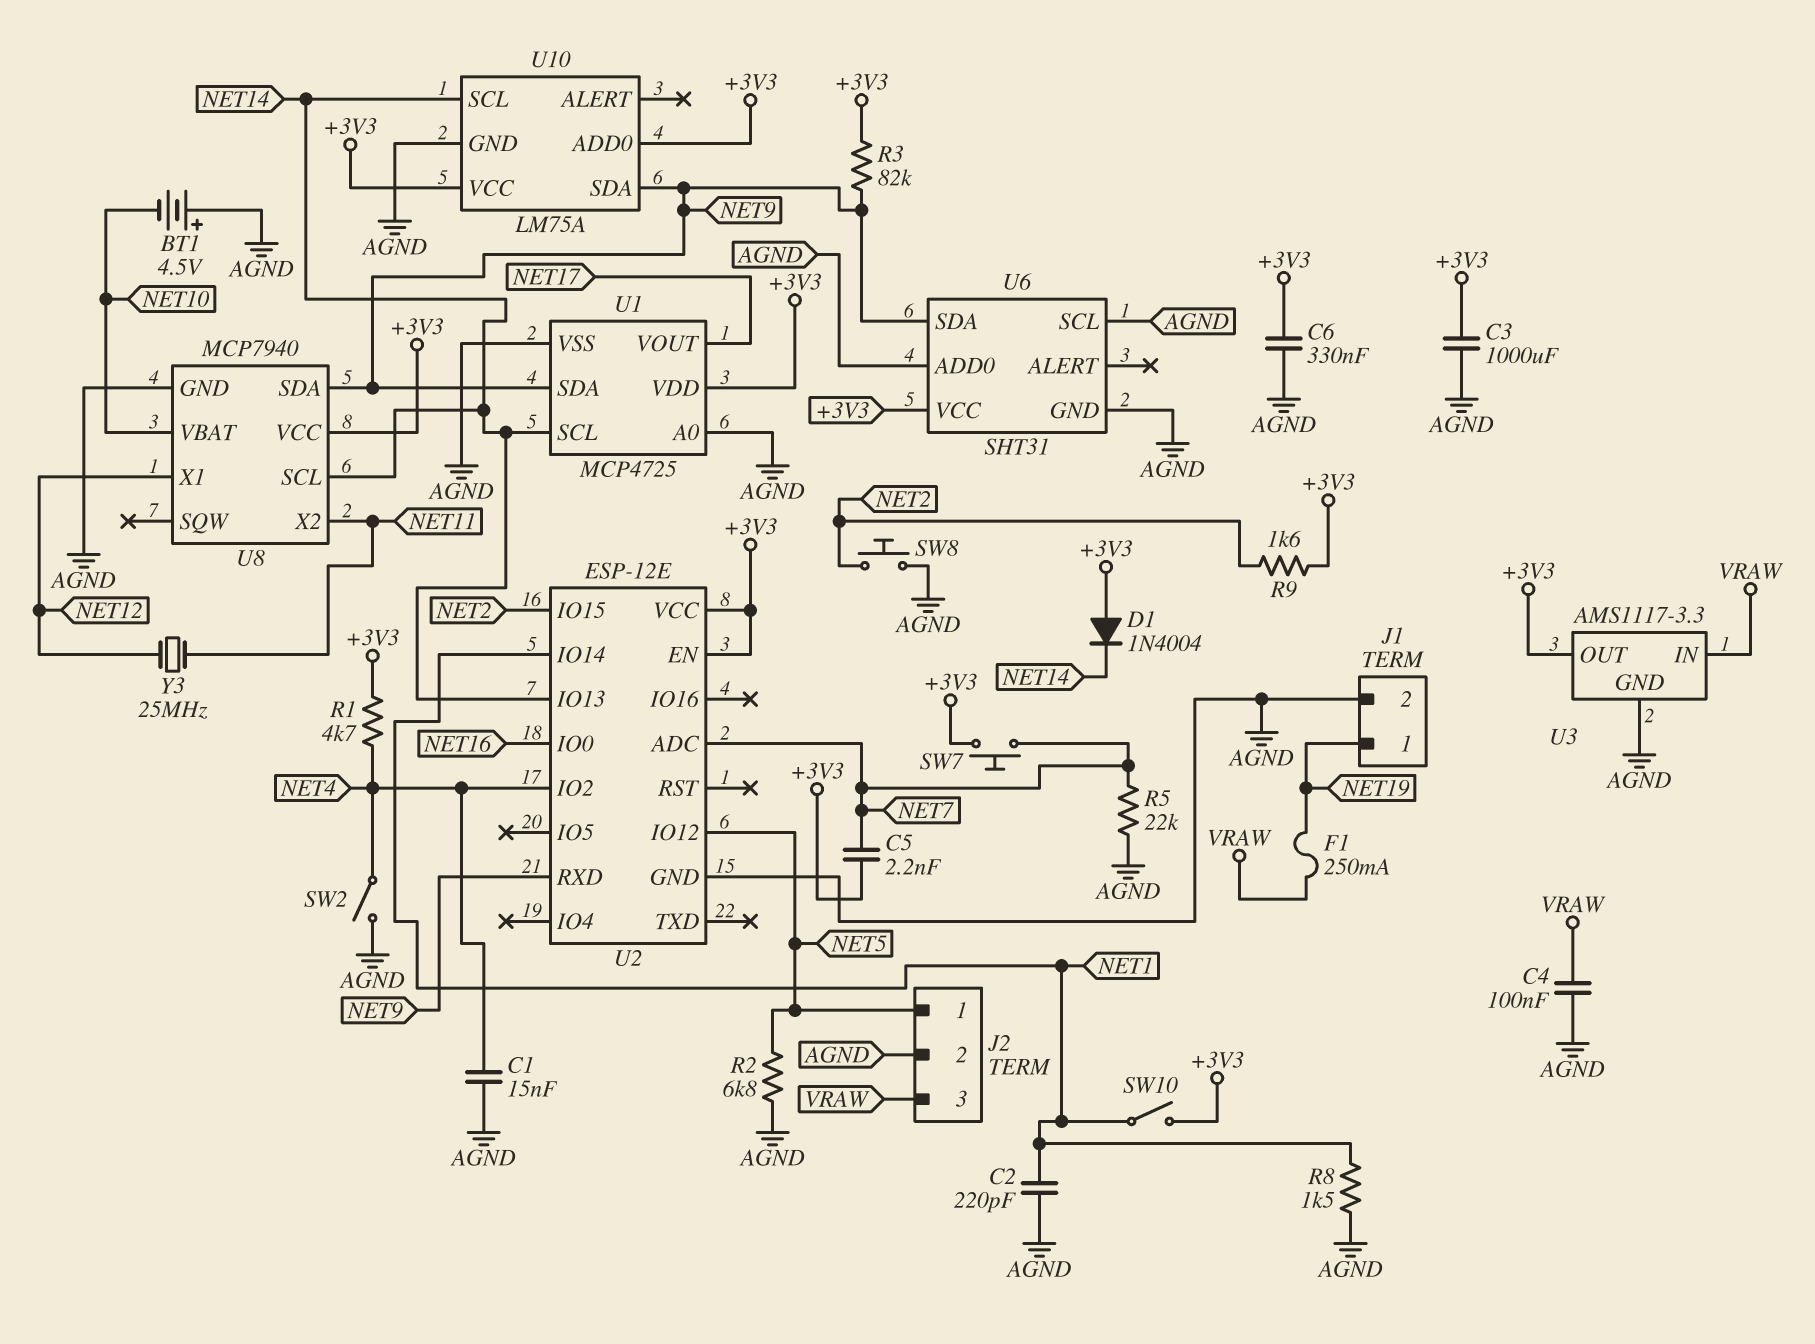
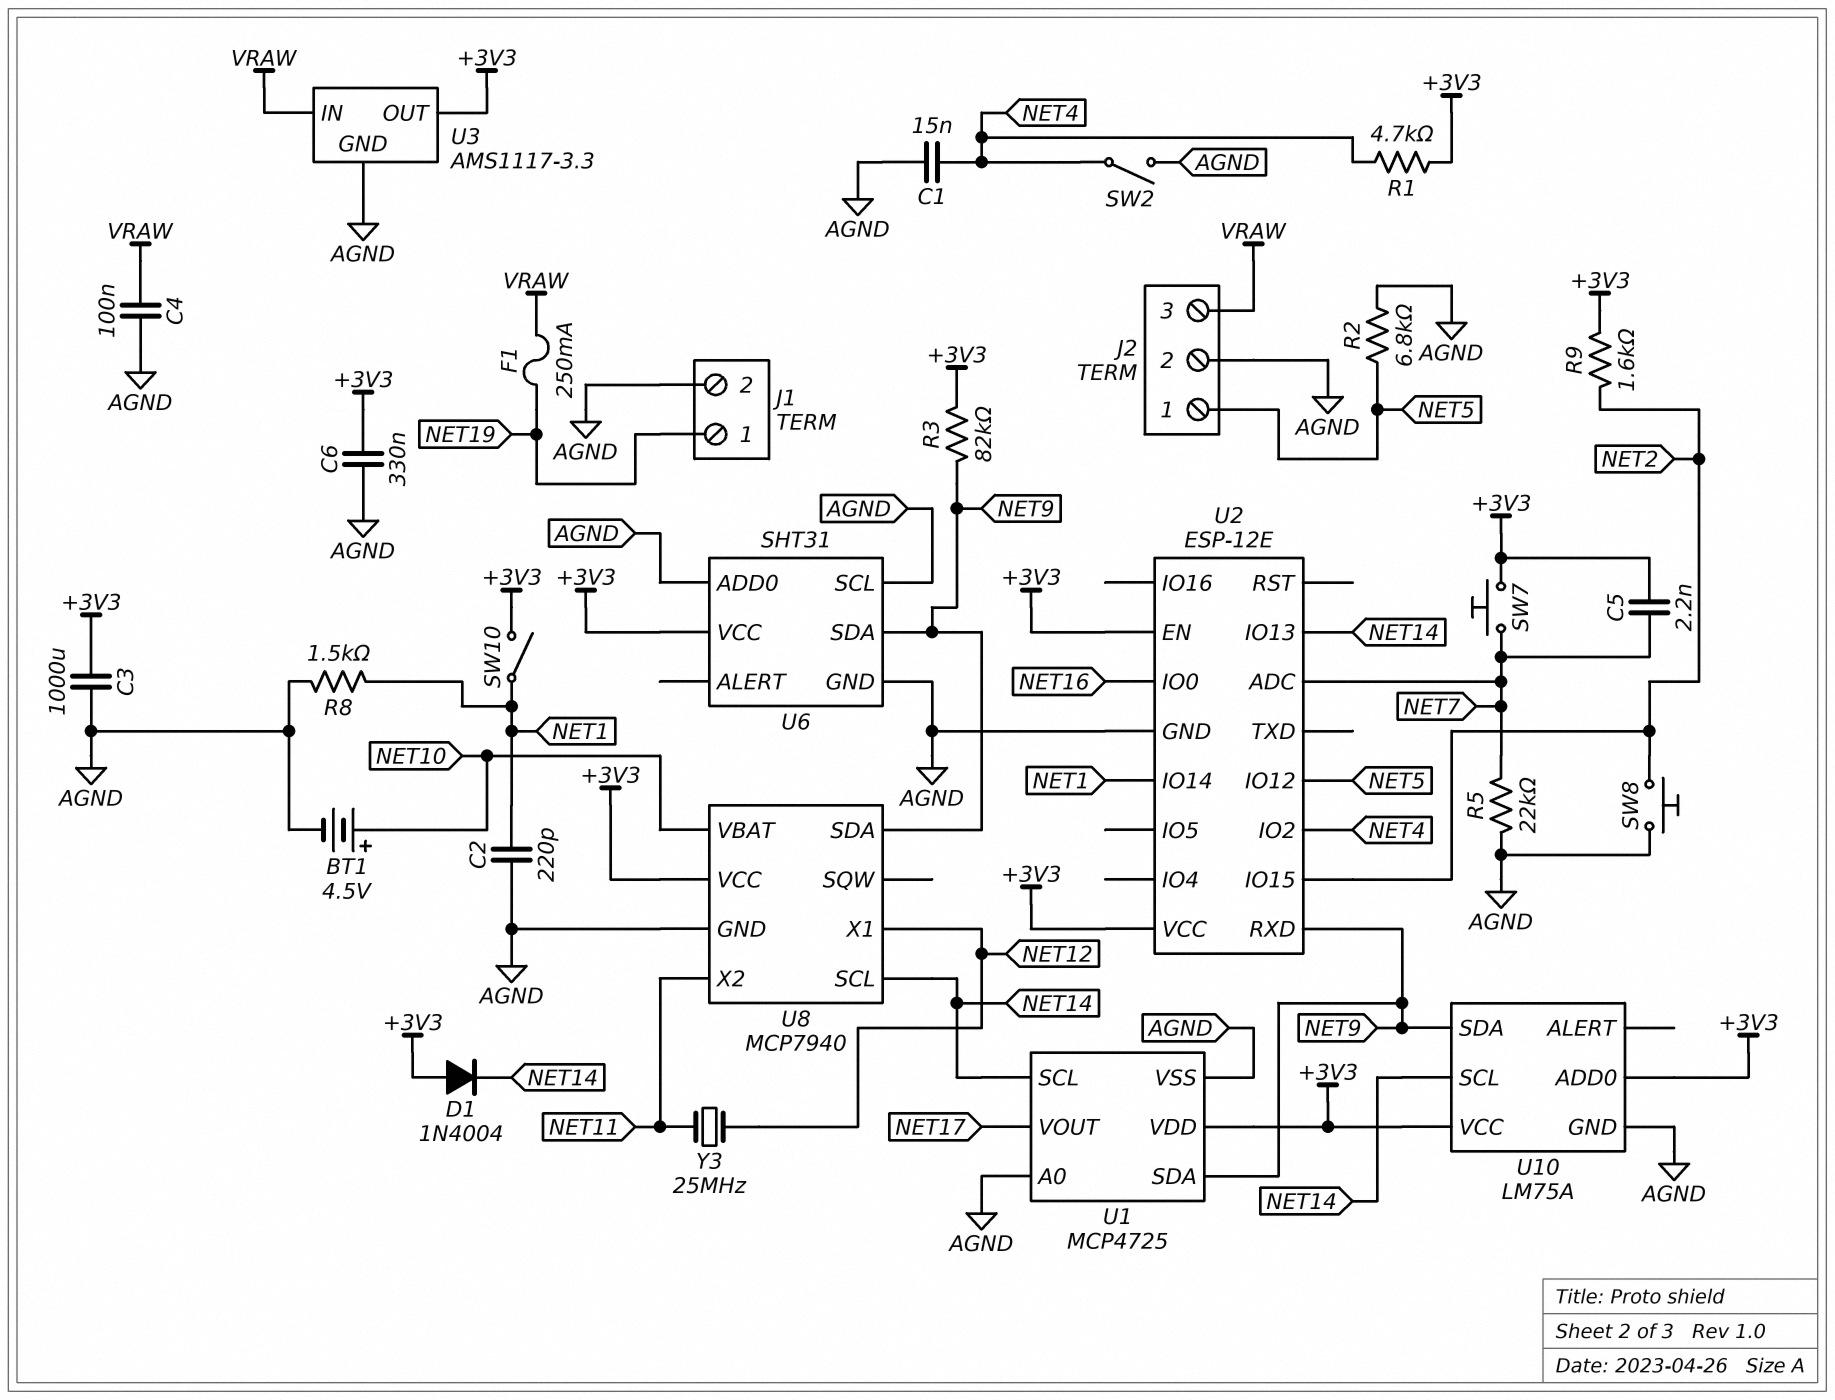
BT1: 4.5V (plus AGND, minus NET10) -> 4.5V (plus NET10, minus AGND)

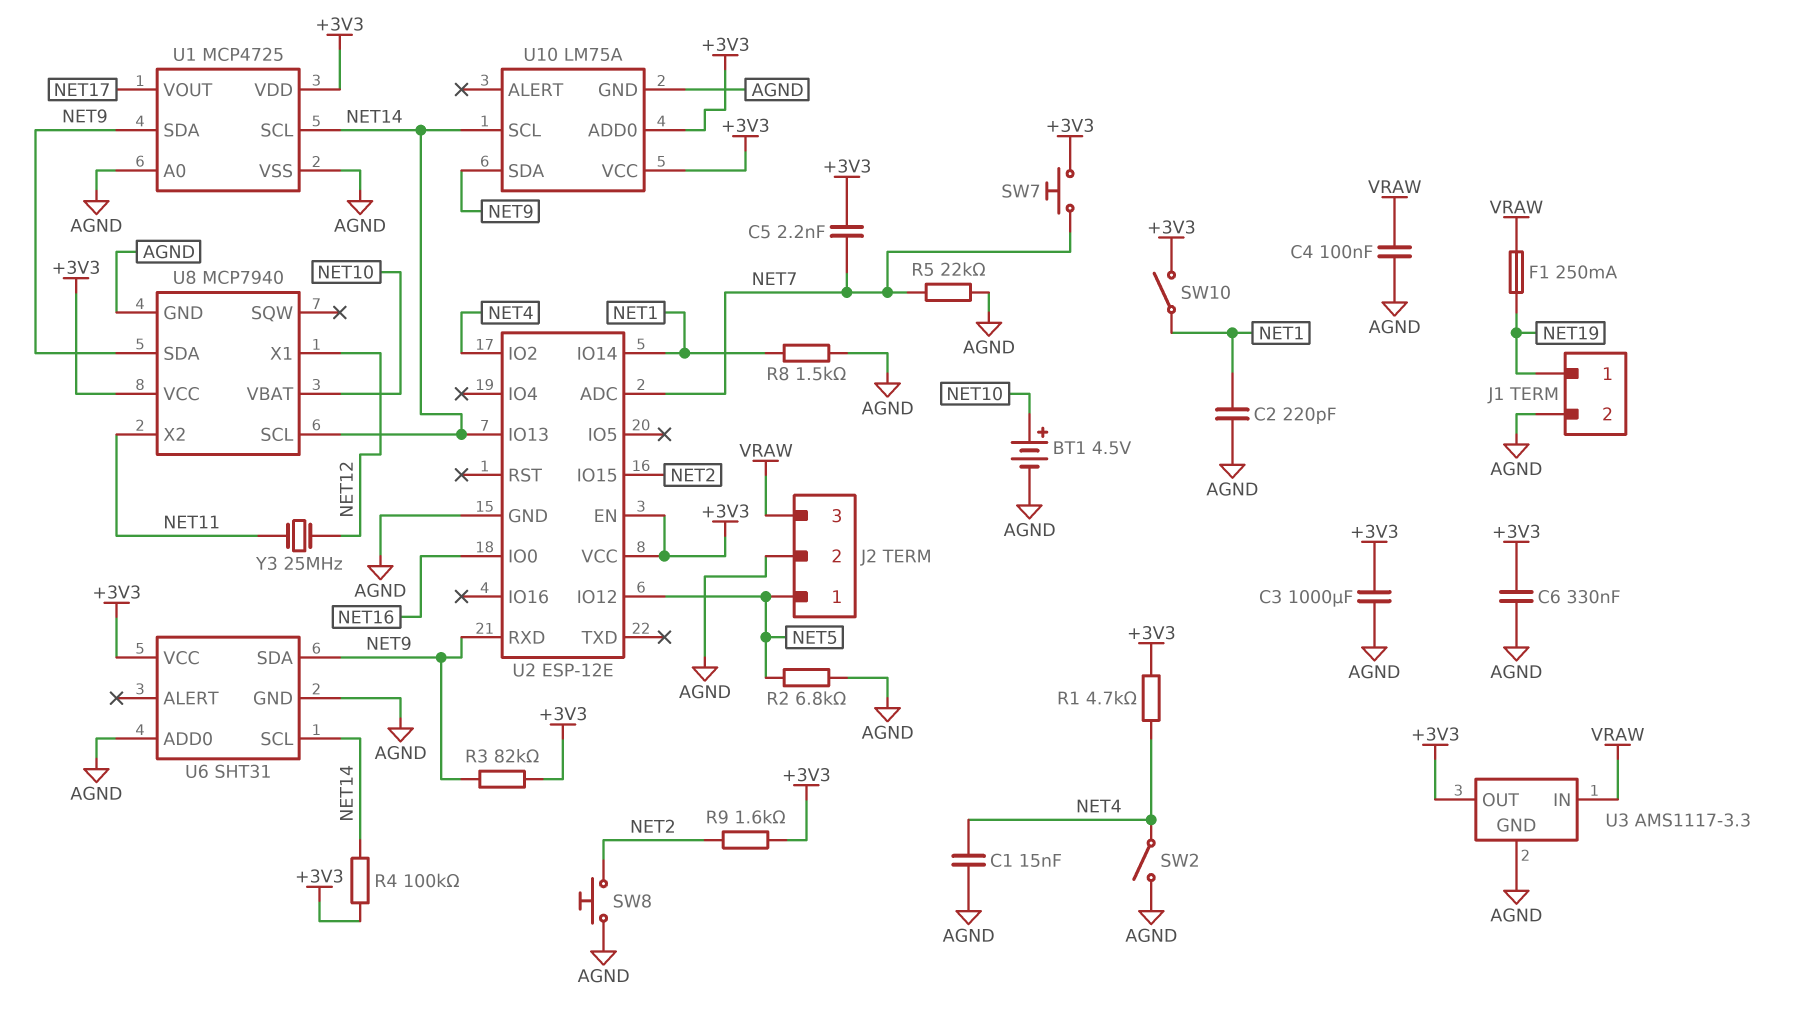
D1: diode 1N4004 (A +3V3, K NET14) -> none
R4: none -> 100k (+3V3, NET14)
U6 pin SCL: AGND -> NET14

